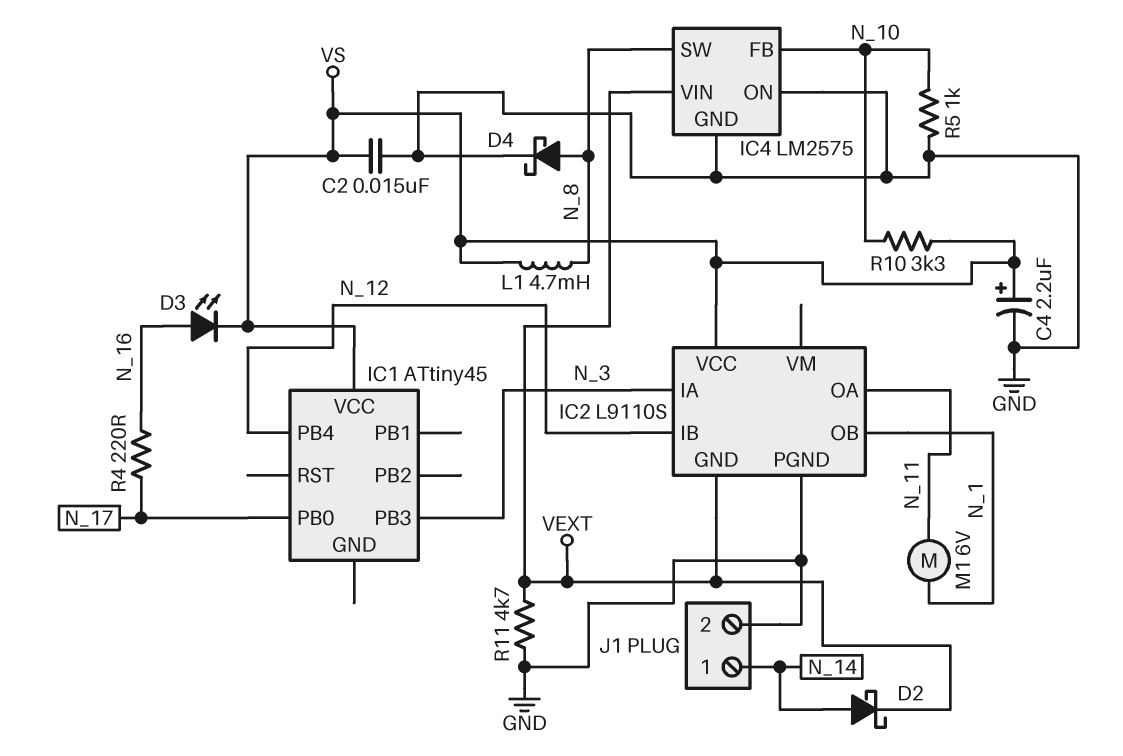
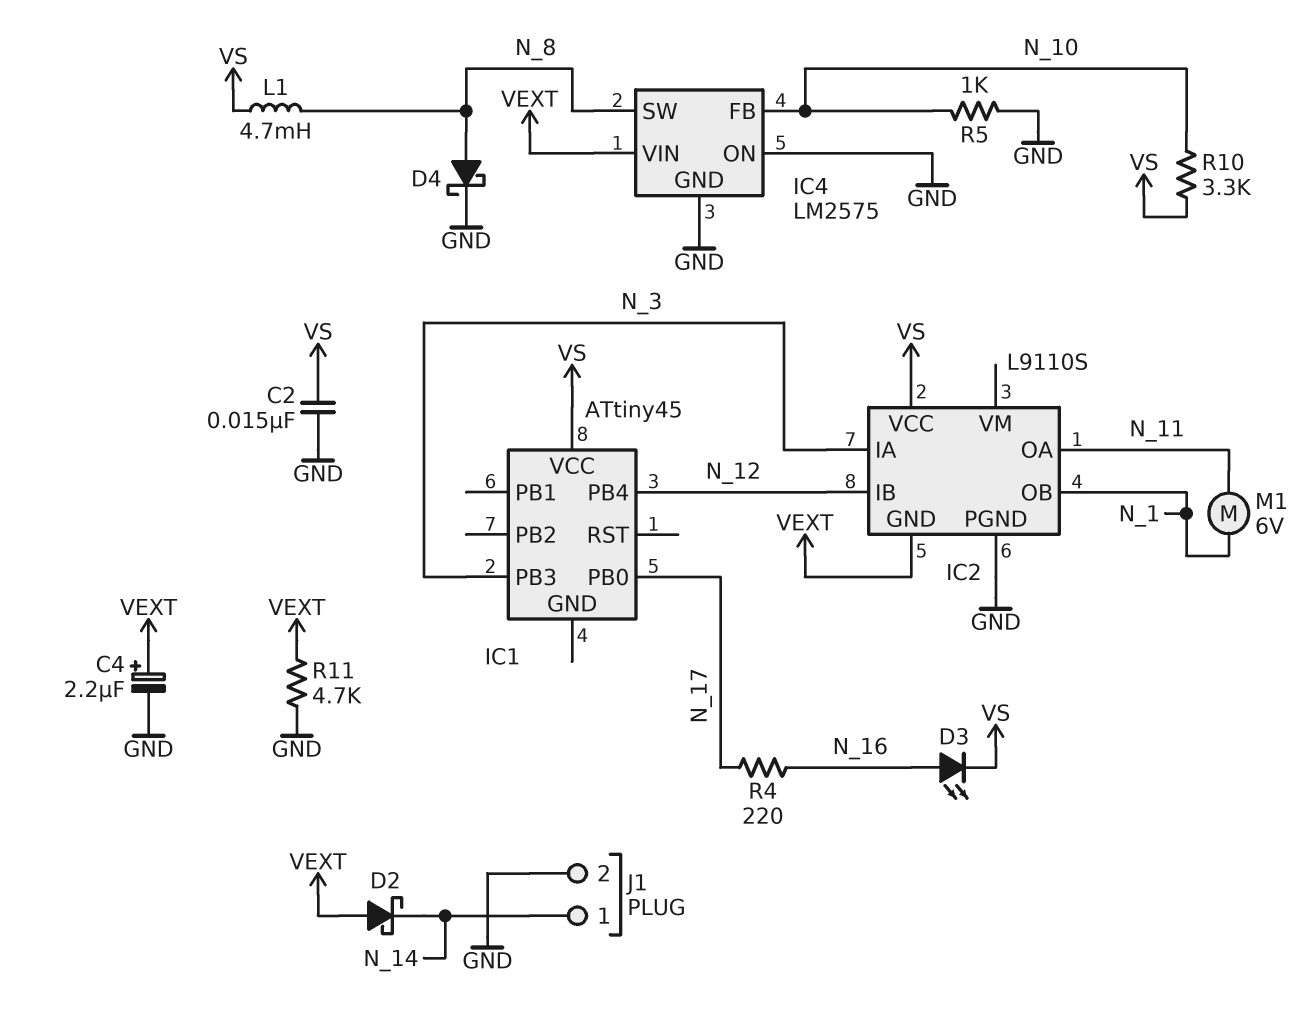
C4: 2.2uF (plus VS, minus GND) -> 2.2uF (plus VEXT, minus GND)
D2: schottky (A N_14, K VEXT) -> schottky (A VEXT, K N_14)

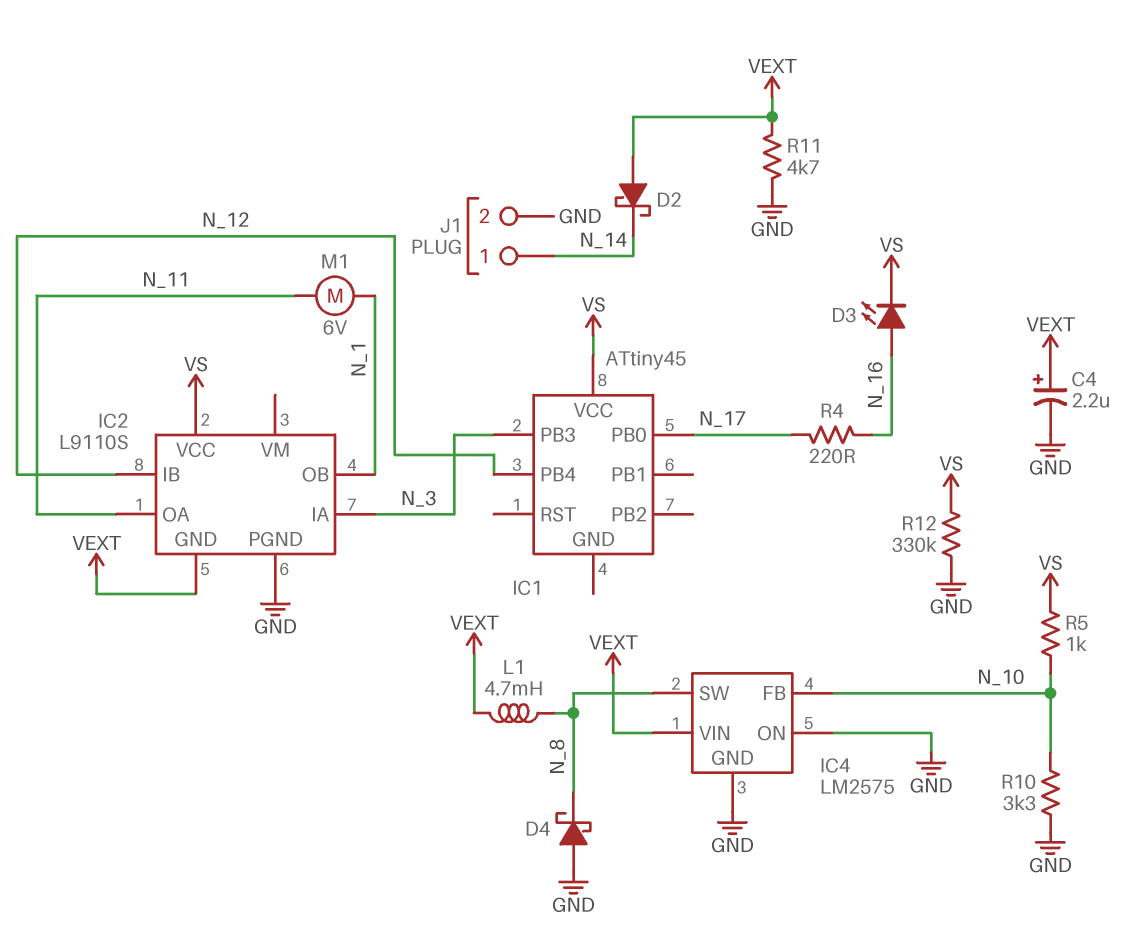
C2: 15nF (GND, VS) -> none
D4: schottky (A N_8, K GND) -> schottky (A GND, K N_8)
L1: 4.7mH (N_8, VS) -> 4.7mH (N_8, VEXT)
R5: 1k (GND, N_10) -> 1k (N_10, VS)
R10: 3.3k (N_10, VS) -> 3.3k (GND, N_10)
R12: none -> 330k (GND, VS)

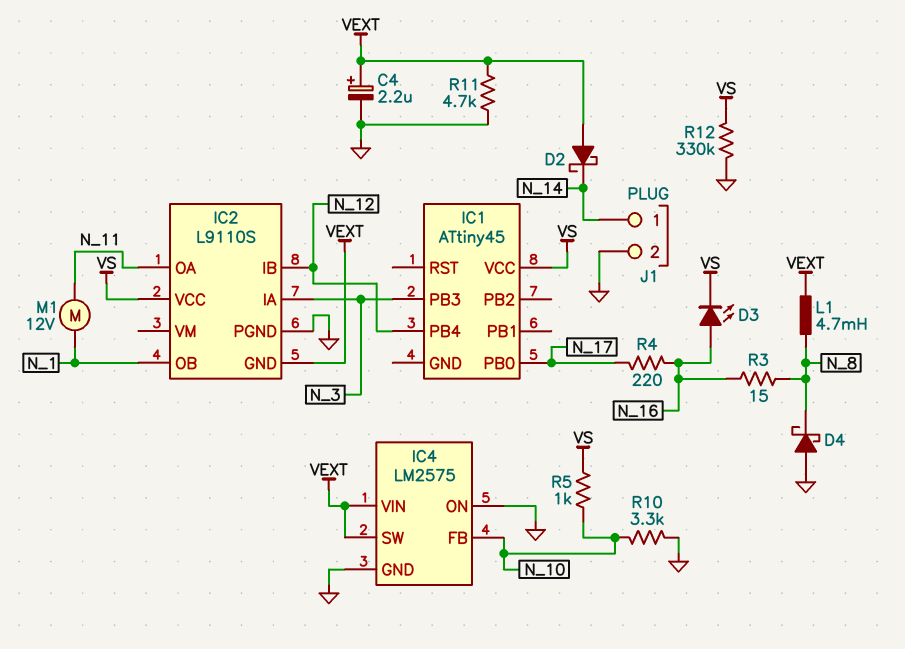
IC4 pin SW: N_8 -> VEXT
M1: motor 6V (N_1, N_11) -> motor 12V (N_1, N_11)
R3: none -> 15 (N_8, N_16)

